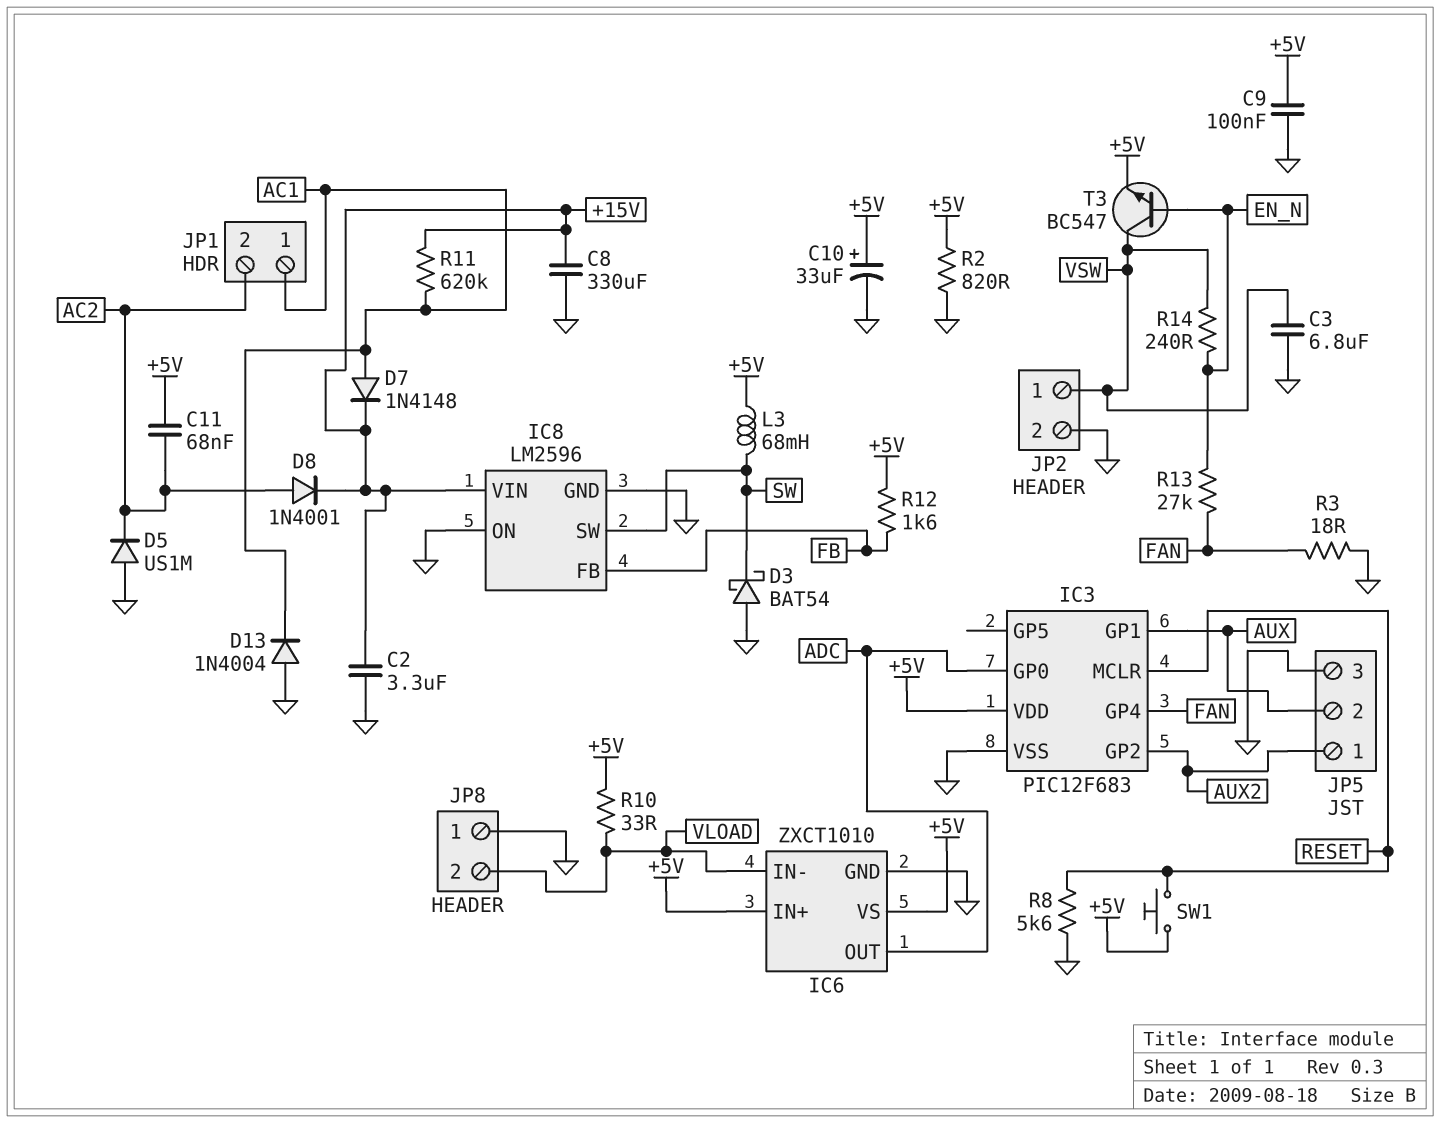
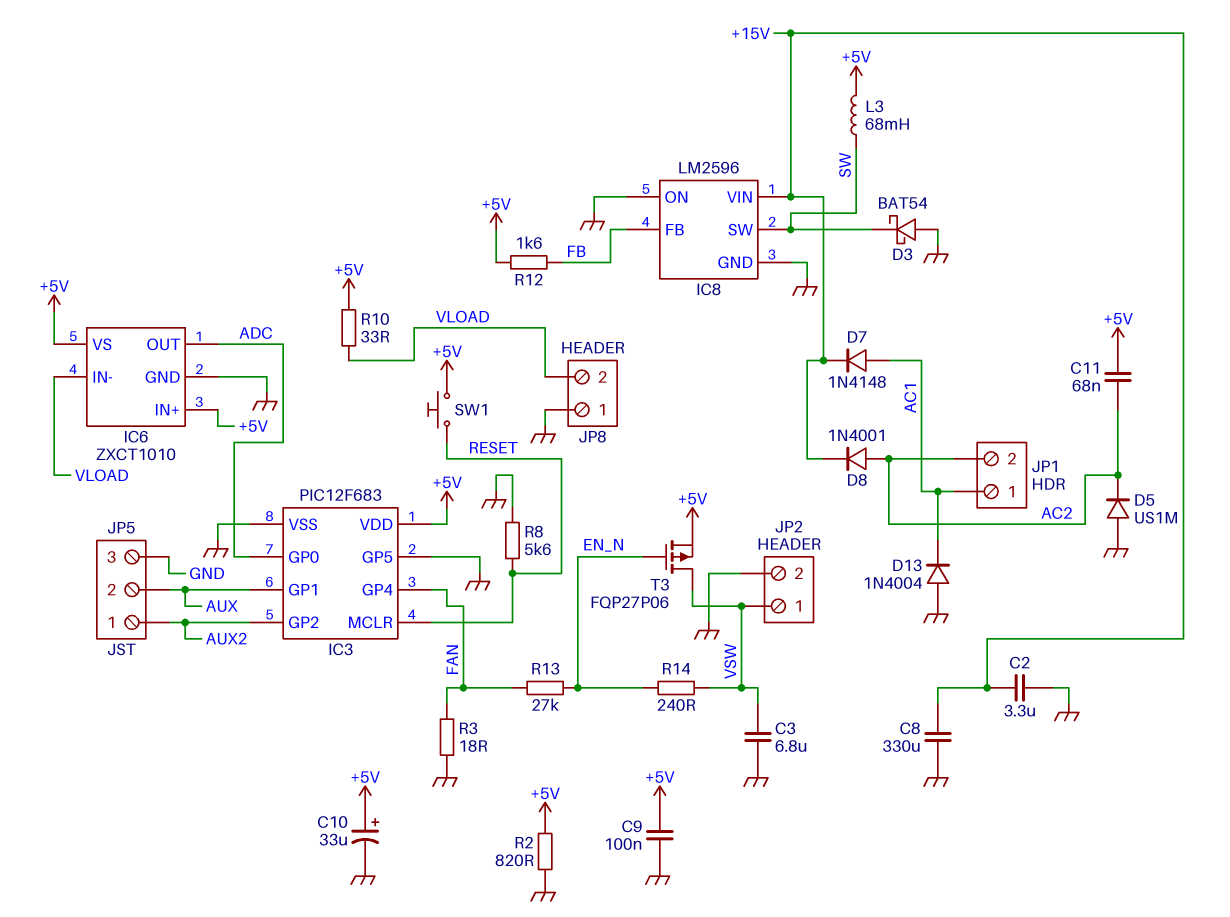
IC3 pin GP5: none -> GND
R11: 620k (+15V, AC1) -> none
T3: NPN BC547 (B EN_N, C VSW, E +5V) -> PMOS FQP27P06 (G EN_N, D VSW, S +5V)

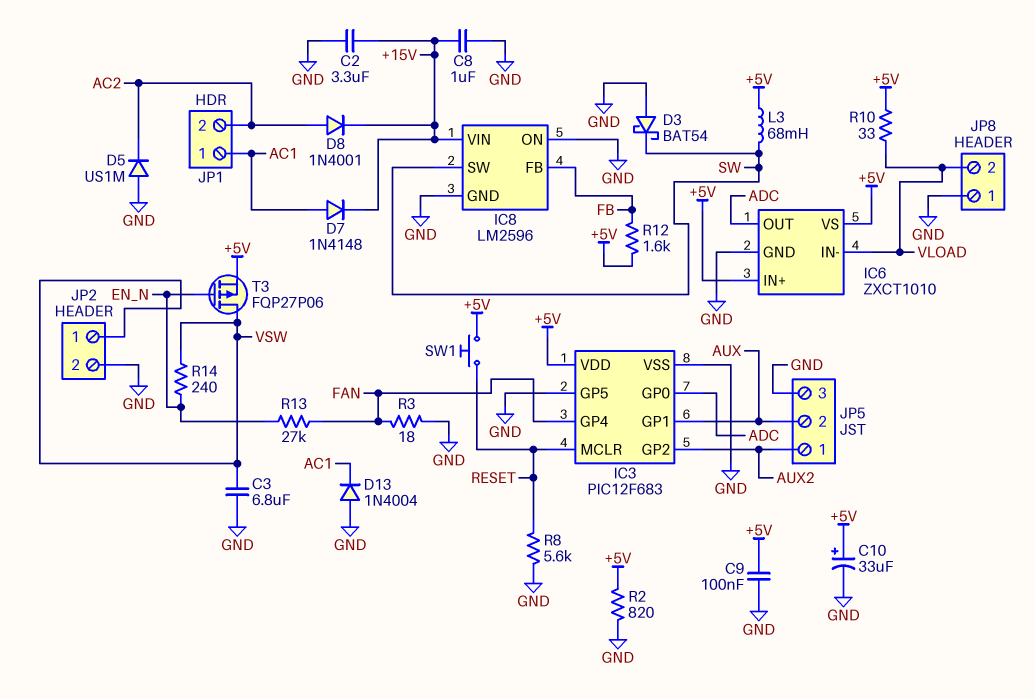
C8: 330uF (+15V, GND) -> 1uF (+15V, GND)
C11: 68nF (+5V, AC2) -> none

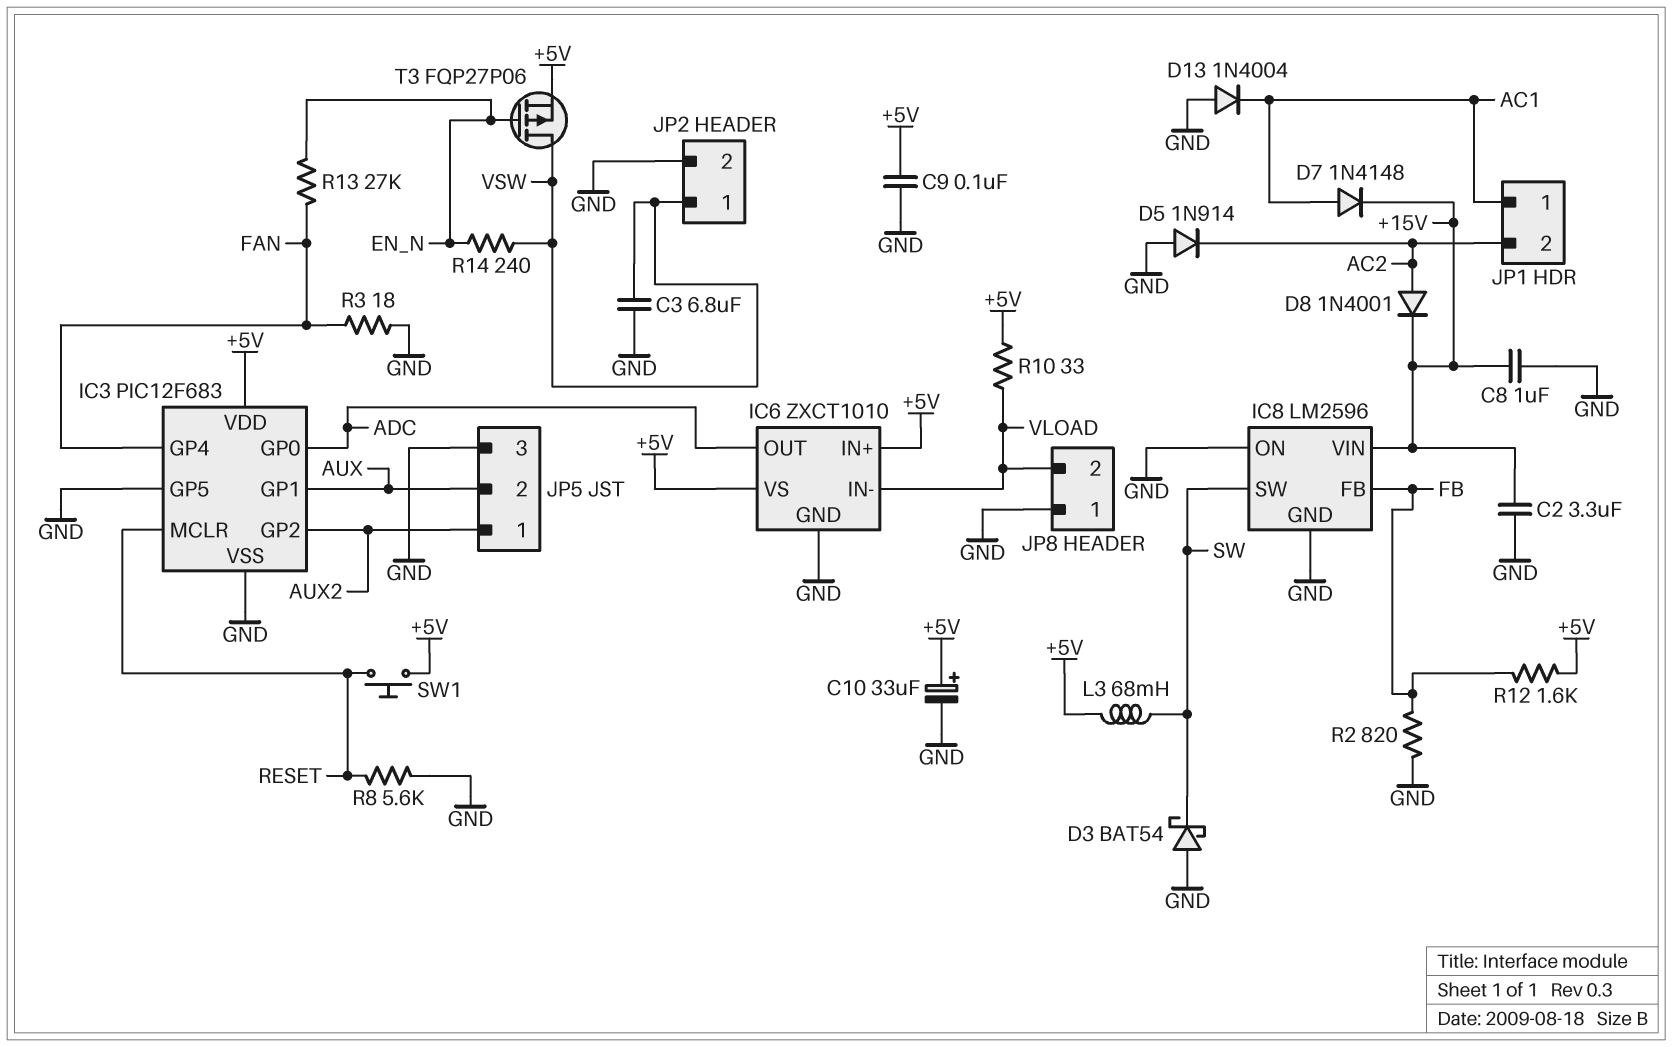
D5: diode US1M (A GND, K AC2) -> diode 1N914 (A GND, K AC2)
R2: 820 (+5V, GND) -> 820 (FB, GND)

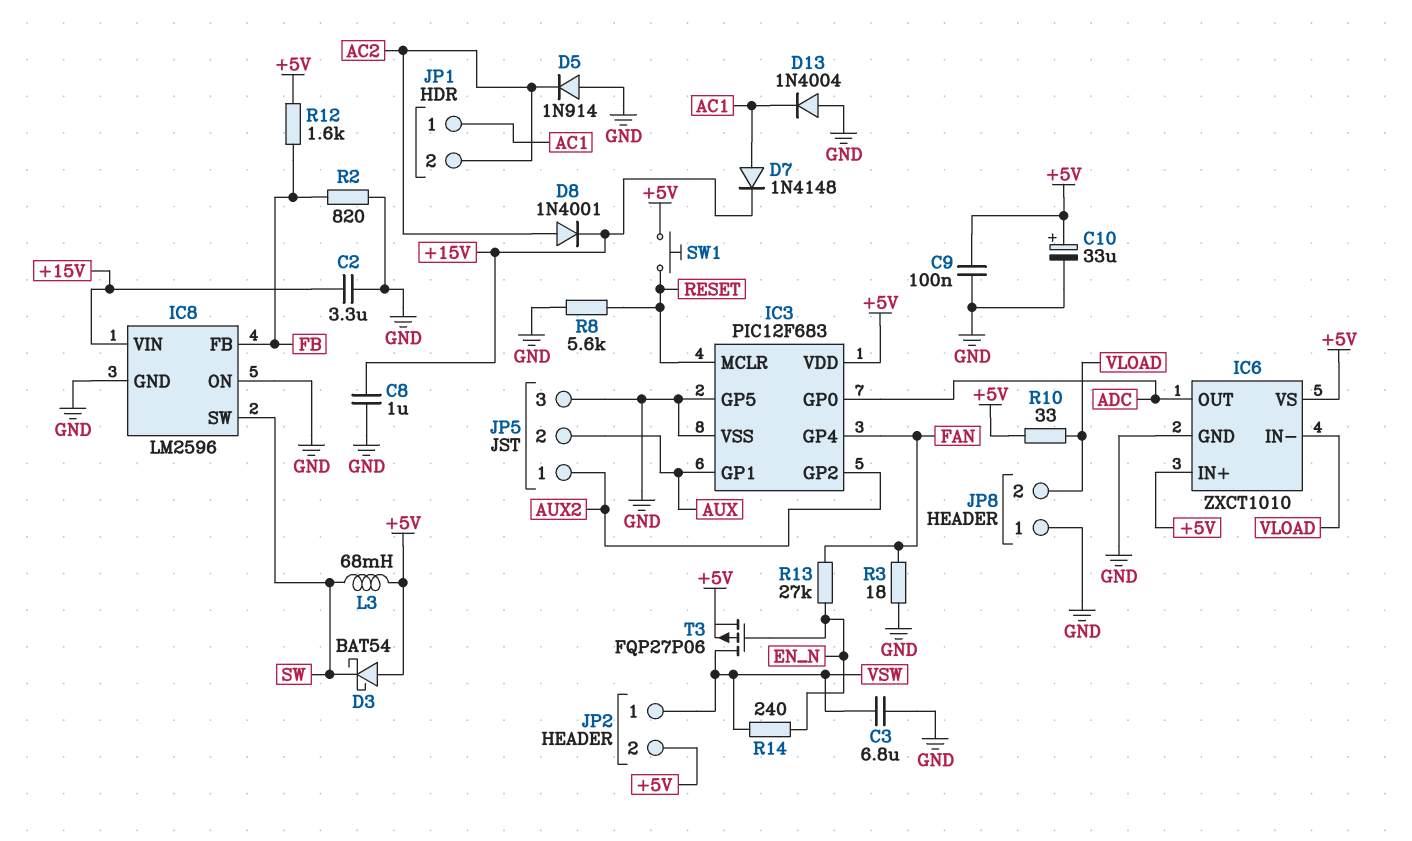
D3: schottky BAT54 (A GND, K SW) -> schottky BAT54 (A +5V, K SW)
JP2 pin 2: GND -> +5V

